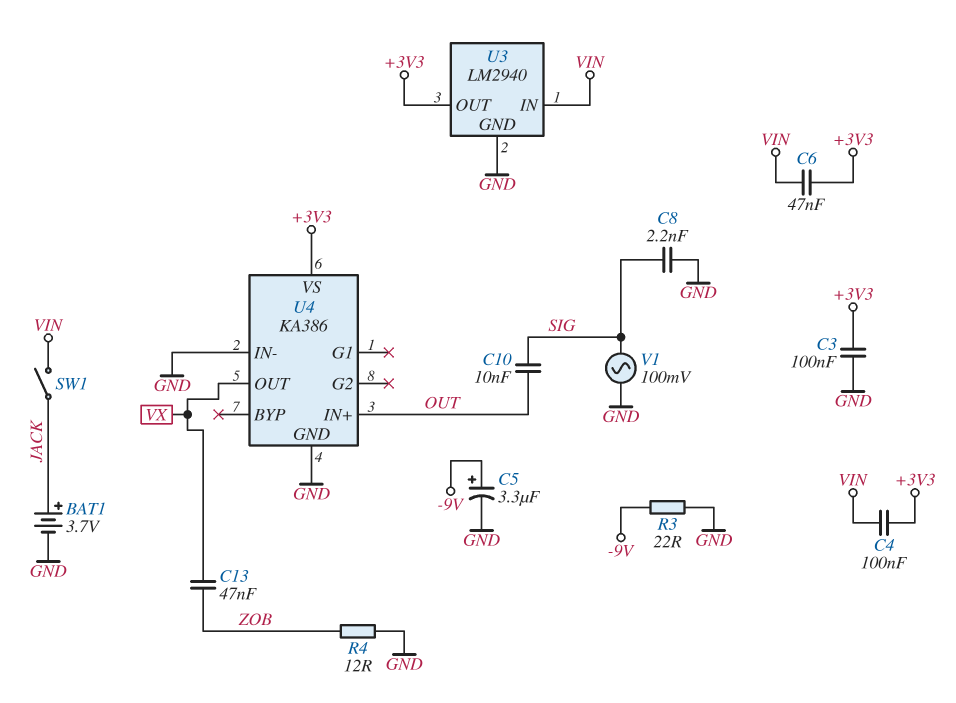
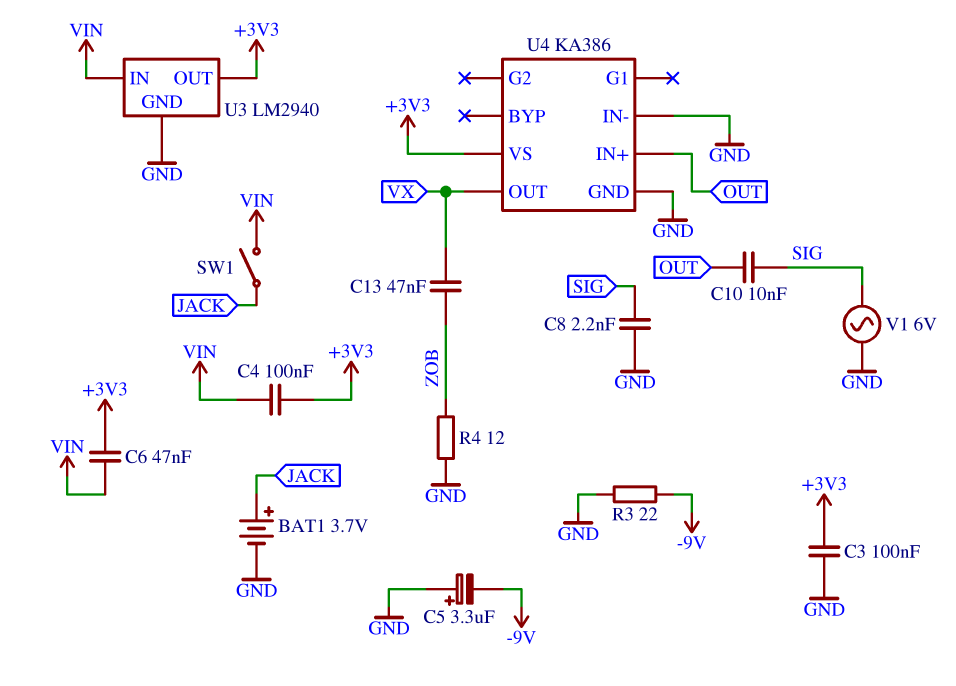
C5: 3.3uF (plus -9V, minus GND) -> 3.3uF (plus GND, minus -9V)
V1: AC 100mV (GND, SIG) -> AC 6V (GND, SIG)

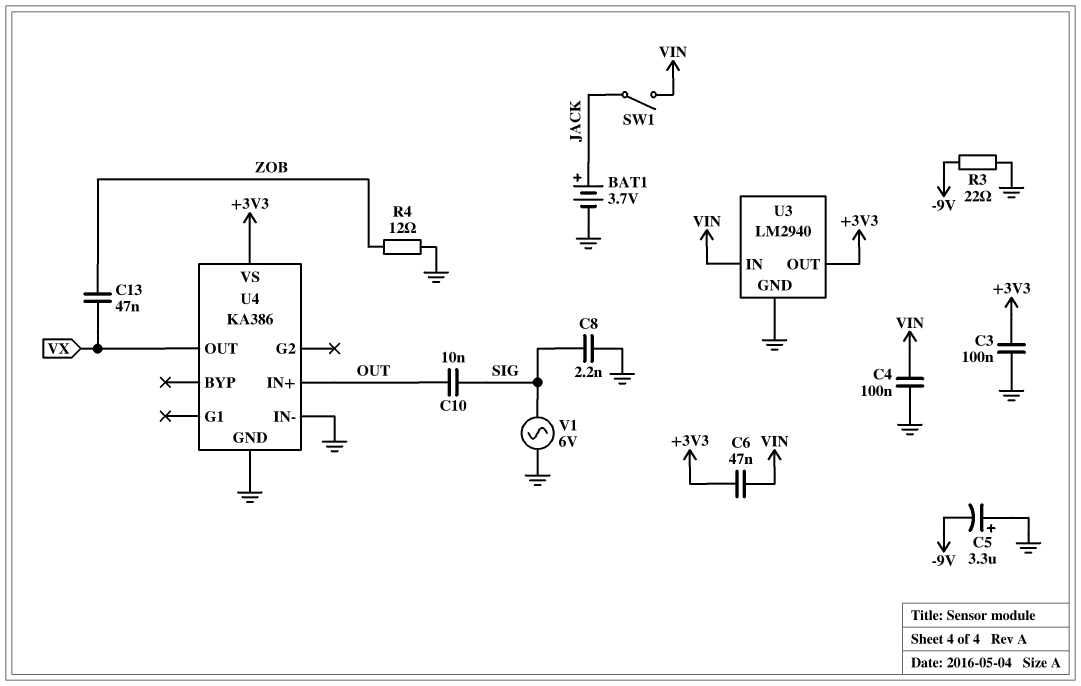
C4: 100nF (+3V3, VIN) -> 100nF (GND, VIN)

